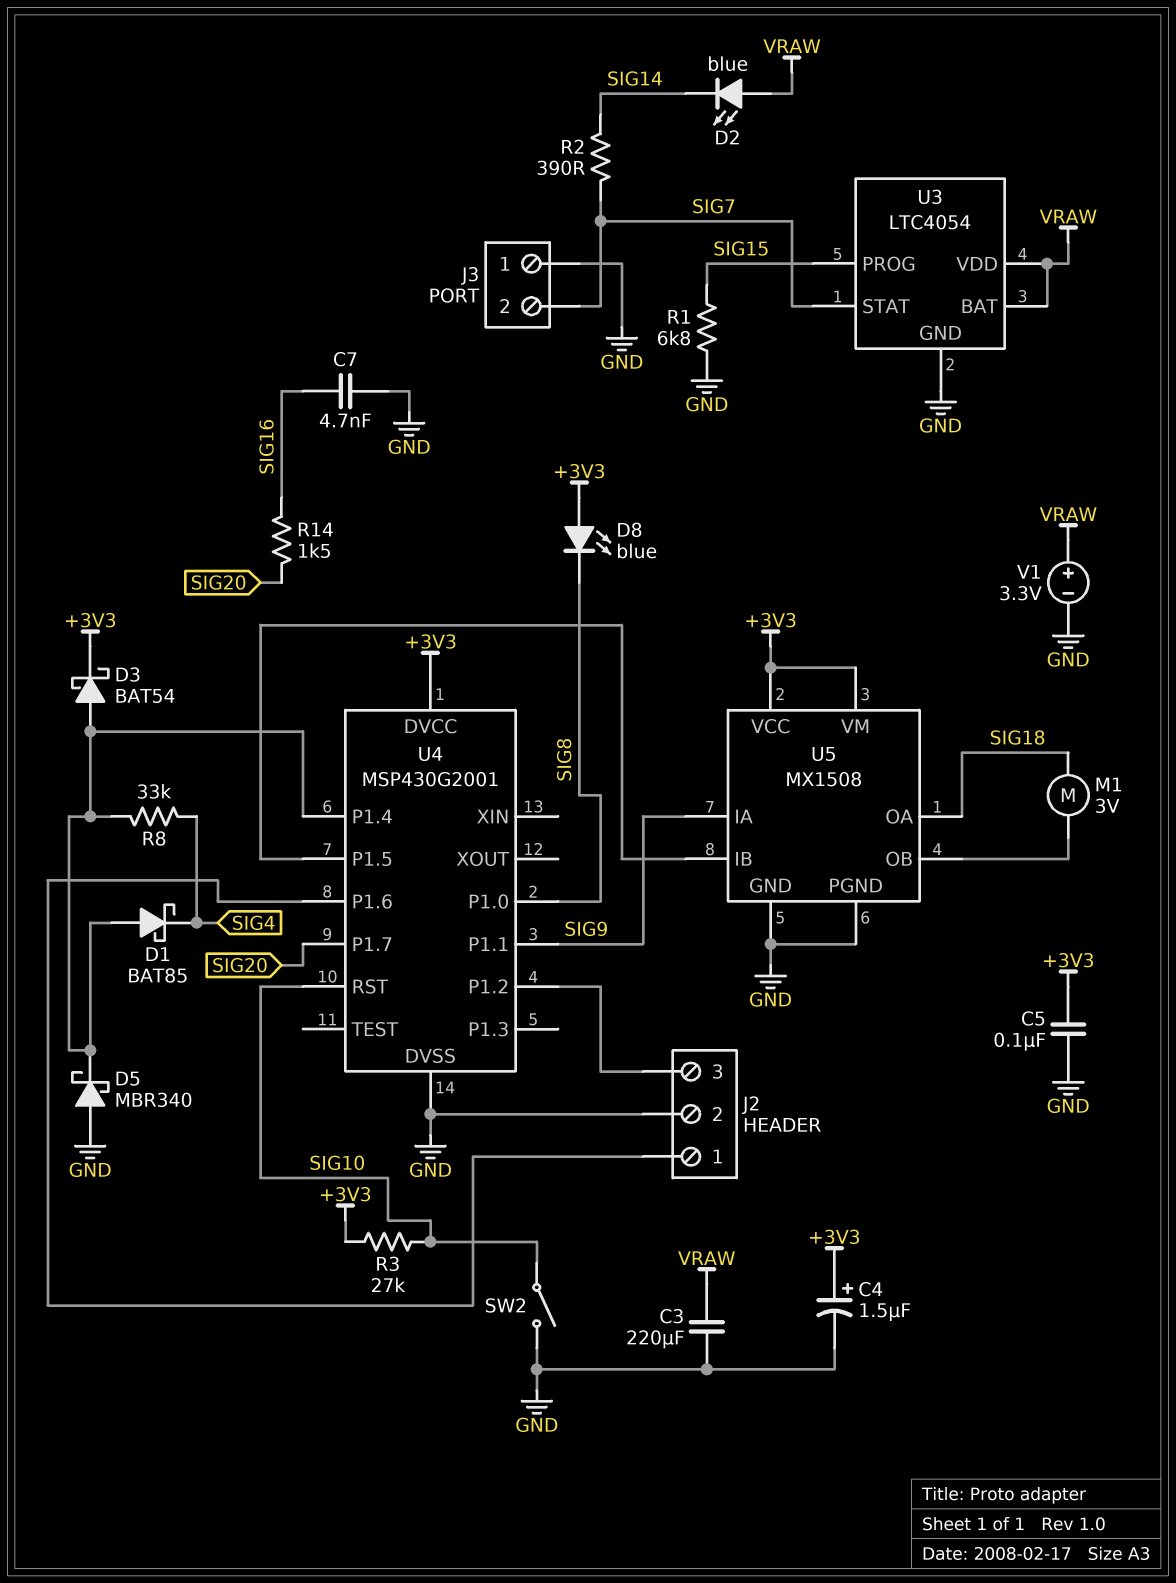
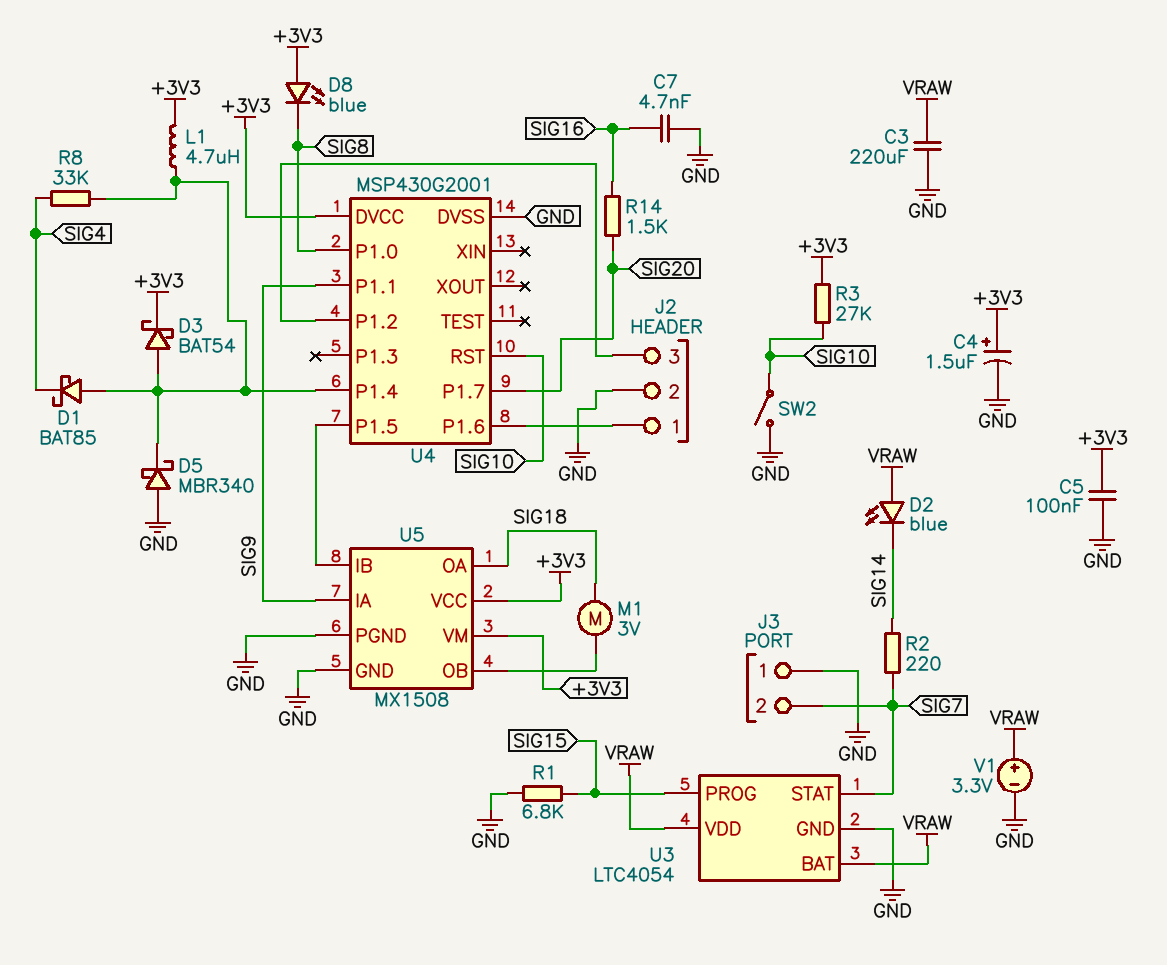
L1: none -> 4.7uH (+3V3, U4/P1.4)
R2: 390 (SIG7, SIG14) -> 220 (SIG7, SIG14)

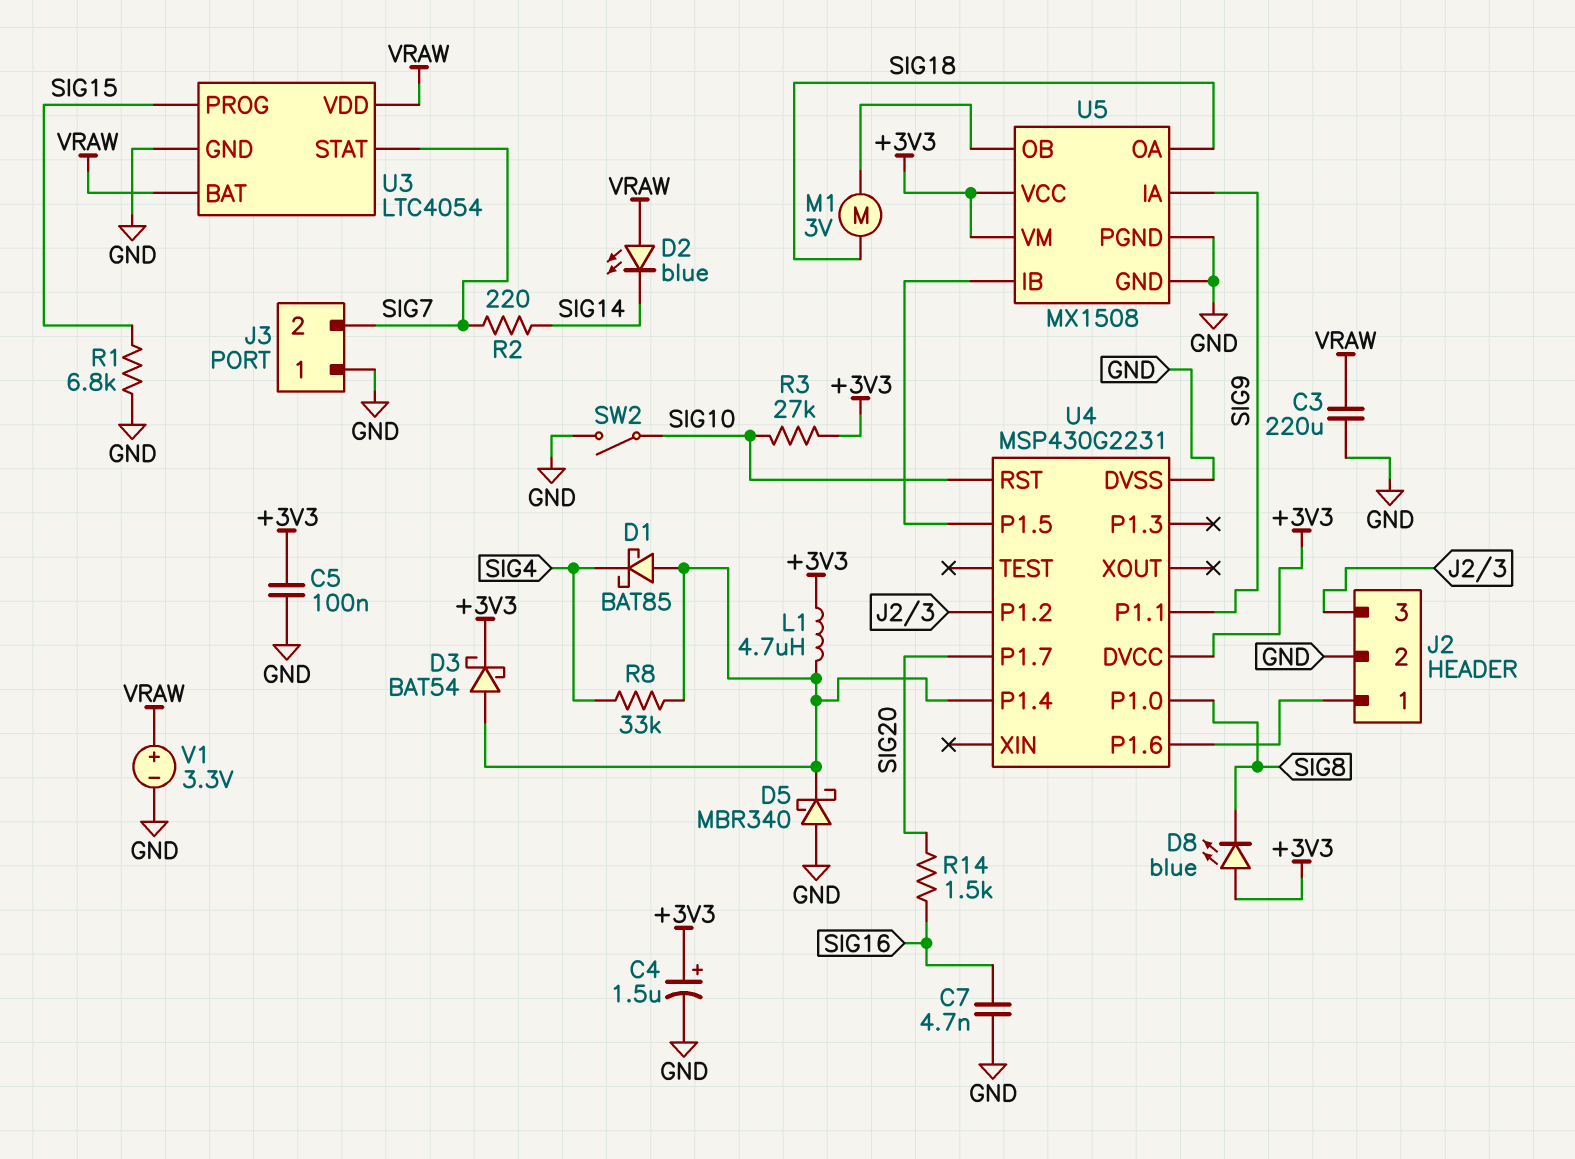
U4: MSP430G2001 -> MSP430G2231

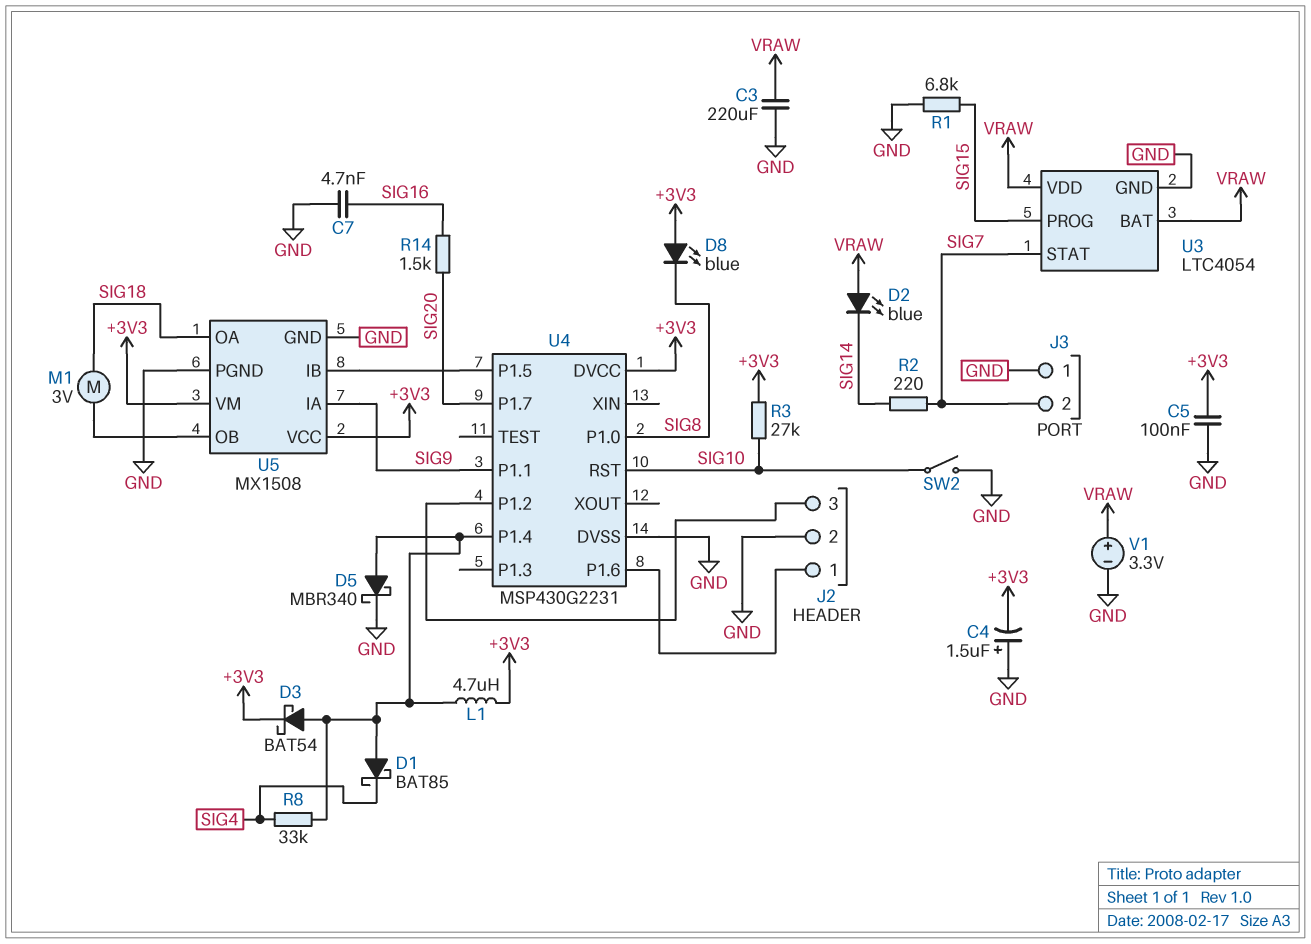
C4: 1.5uF (plus +3V3, minus GND) -> 1.5uF (plus GND, minus +3V3)
D5: schottky MBR340 (A GND, K U4/P1.4) -> schottky MBR340 (A U4/P1.4, K GND)

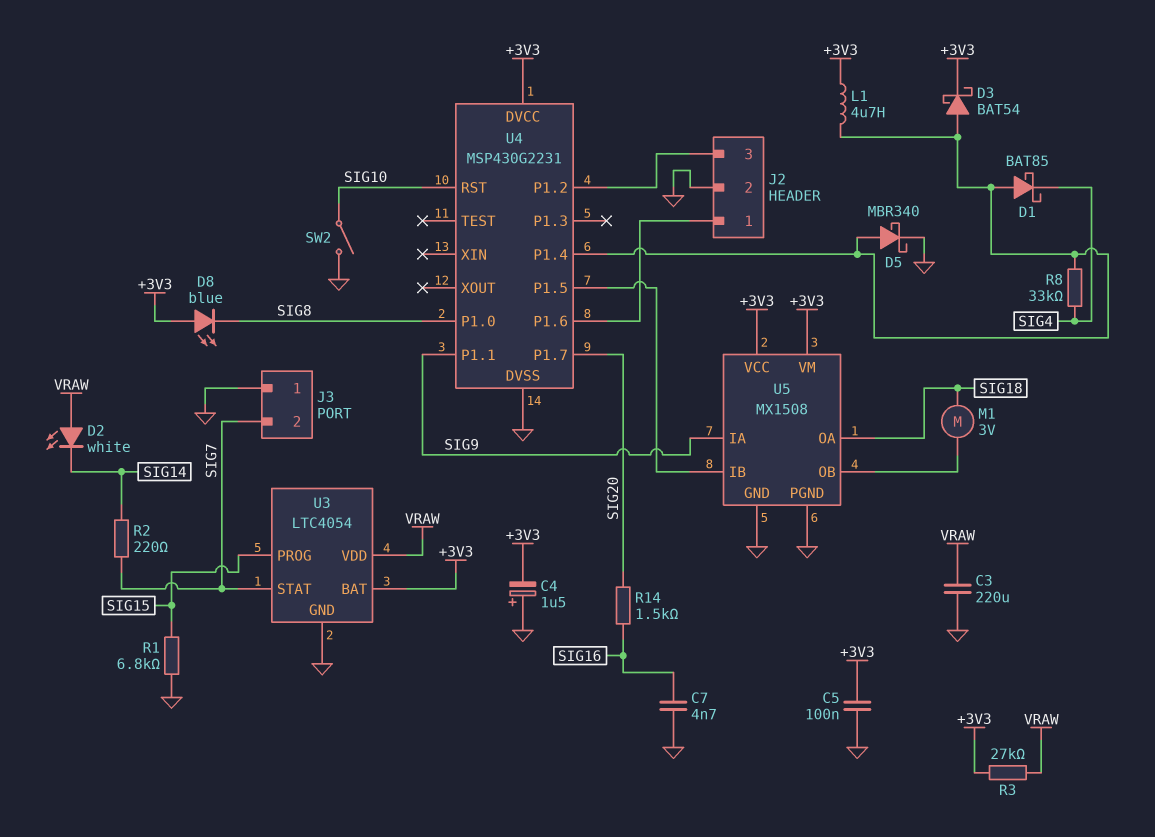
D2: LED blue (A VRAW, K SIG14) -> LED white (A VRAW, K SIG14)
R3: 27k (+3V3, SIG10) -> 27k (+3V3, VRAW)
U3 pin BAT: VRAW -> +3V3
V1: 3.3V (plus VRAW, minus GND) -> none

